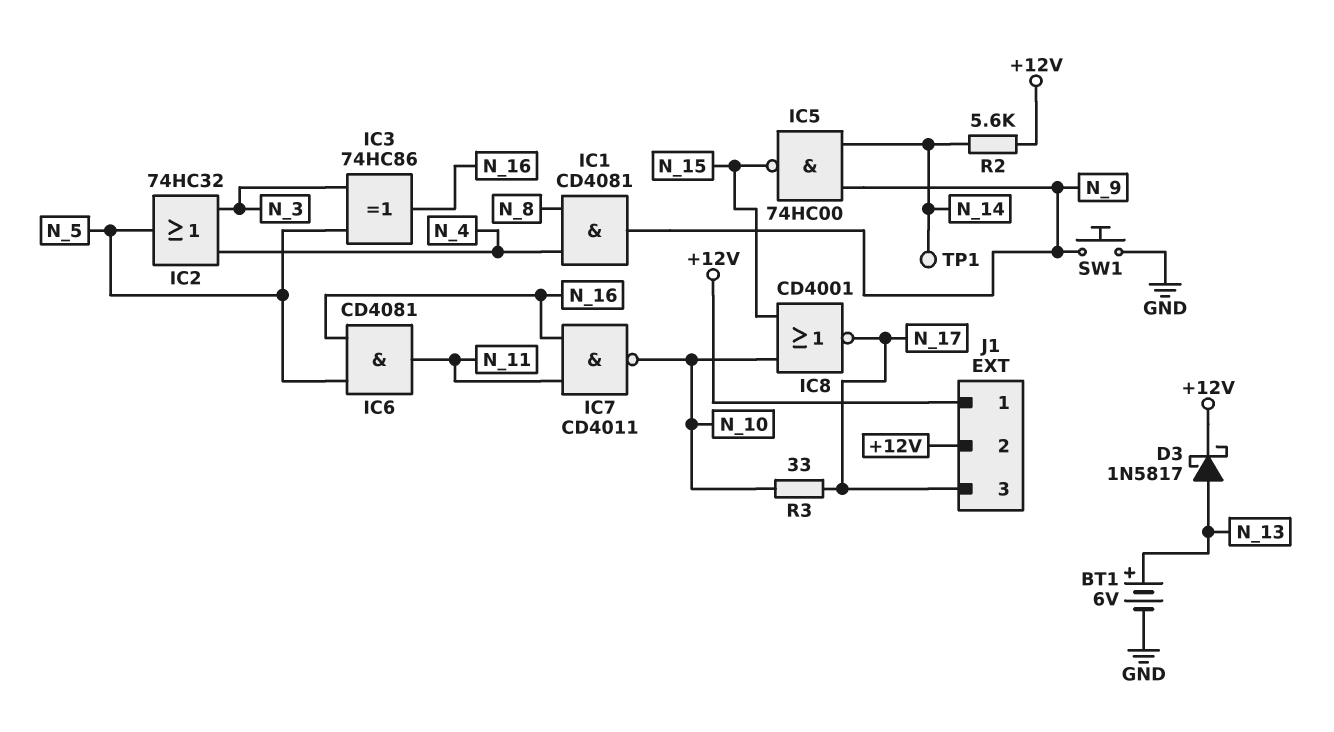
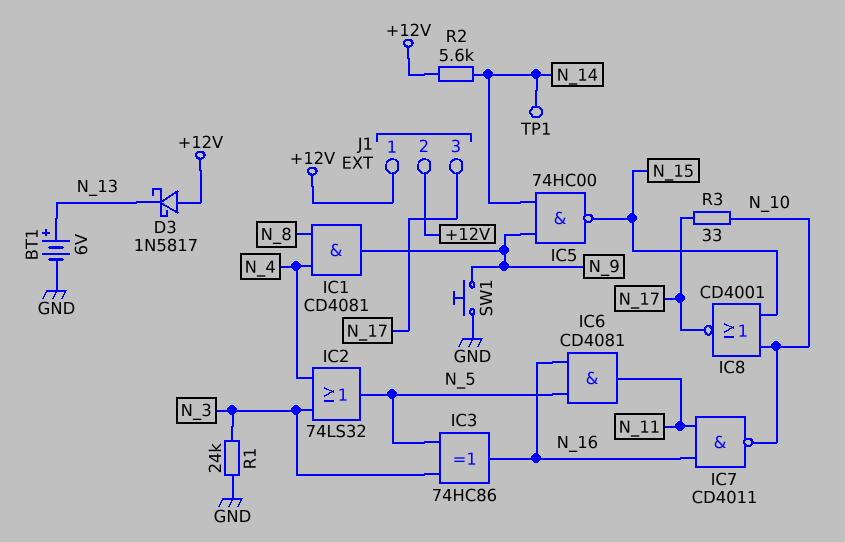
D3: schottky 1N5817 (A N_13, K +12V) -> schottky 1N5817 (A +12V, K N_13)
IC2: OR 74HC32 (in N_3, in N_4, out N_5) -> OR 74LS32 (in N_3, in N_4, out N_5)
R1: none -> 24k (GND, N_3)

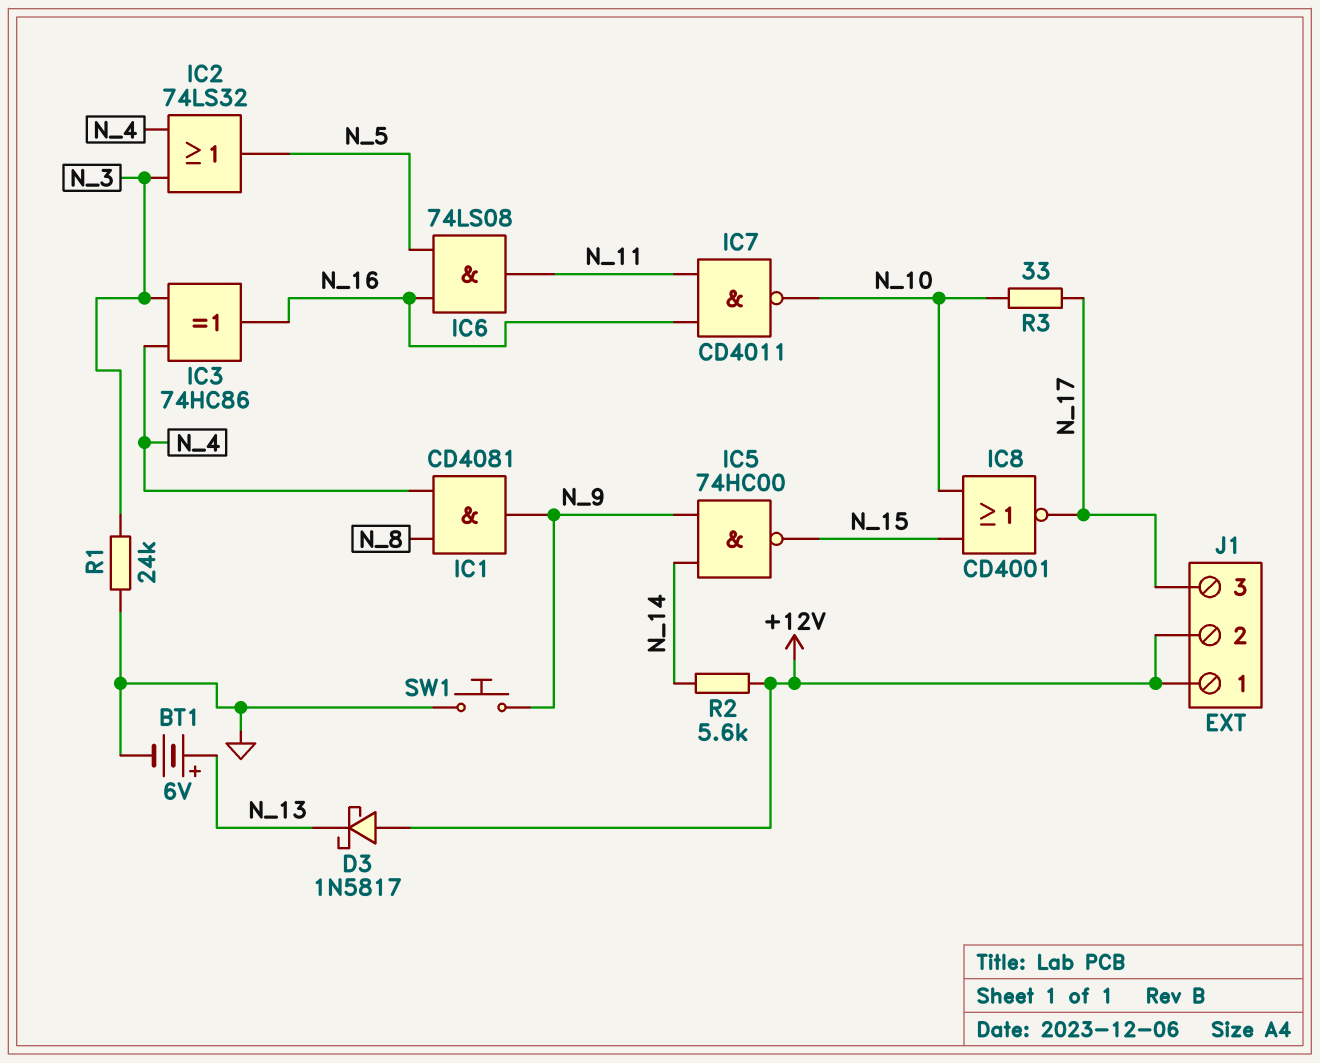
IC3: XOR 74HC86 (in N_3, in N_5, out N_16) -> XOR 74HC86 (in N_3, in N_4, out N_16)
IC6: AND CD4081 (in N_5, in N_16, out N_11) -> AND 74LS08 (in N_5, in N_16, out N_11)
TP1: test point (N_14) -> none

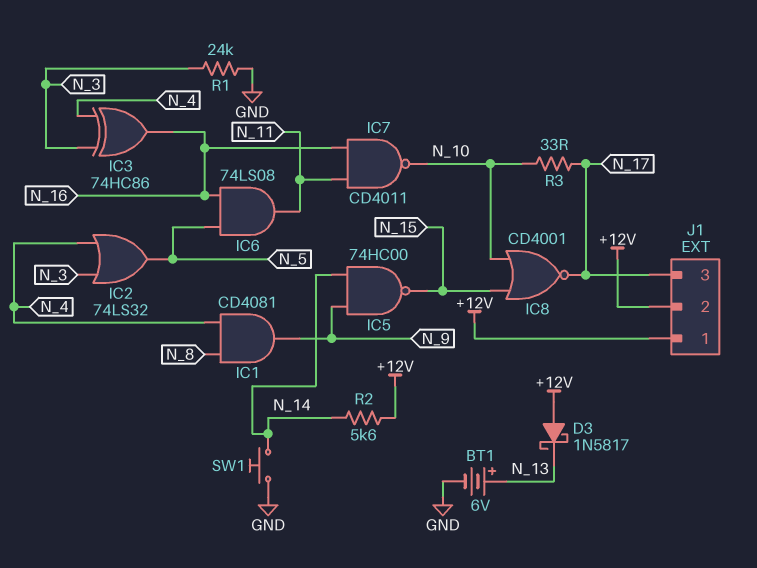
SW1: button (GND, N_9) -> button (GND, N_14)

